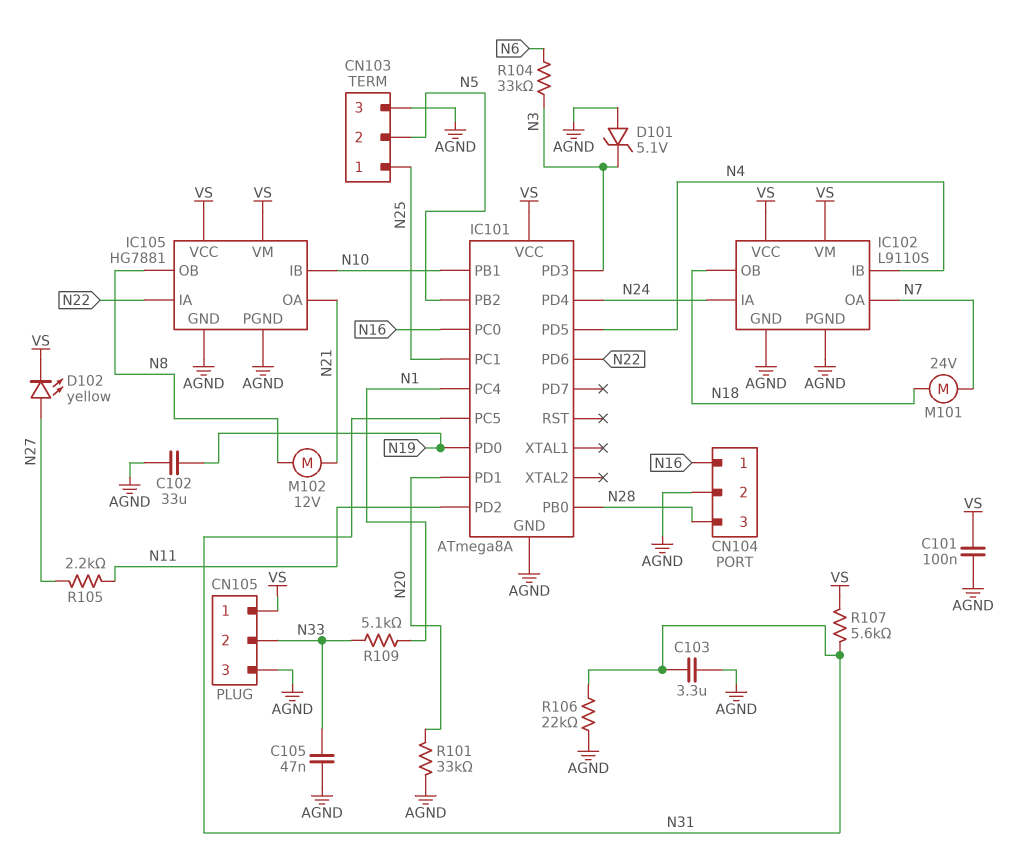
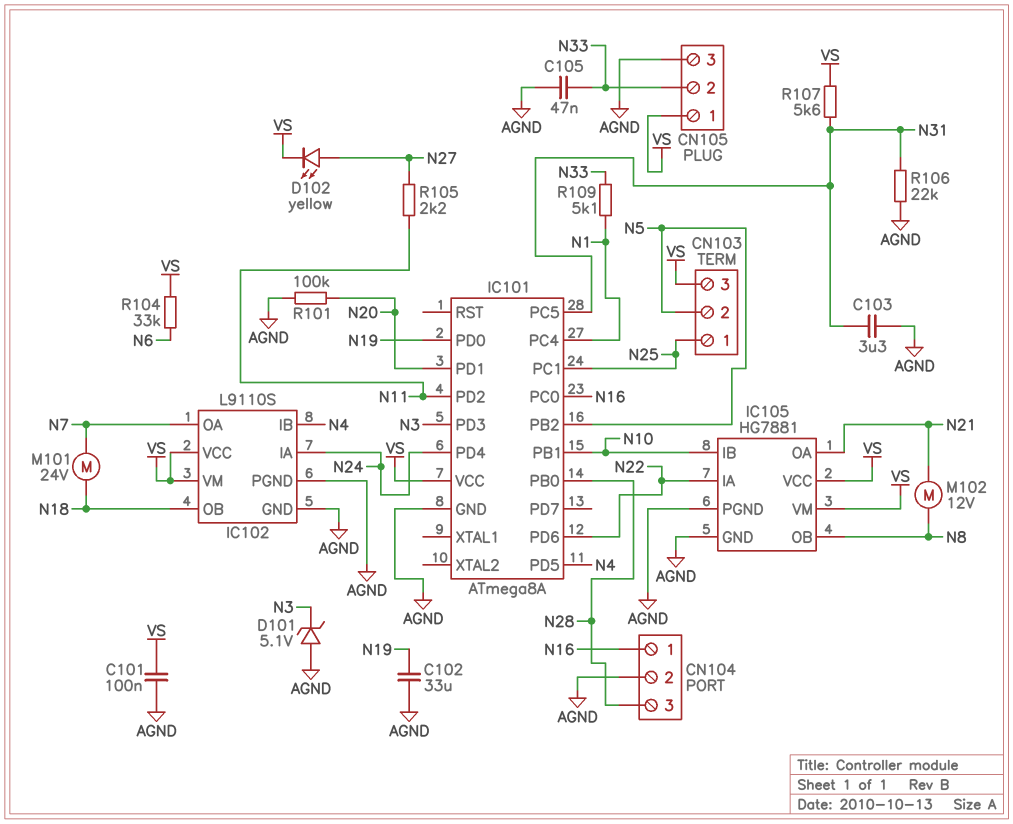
CN103 pin 3: AGND -> VS
R101: 33k (AGND, N20) -> 100k (AGND, N20)
R104: 33k (N3, N6) -> 33k (N6, VS)

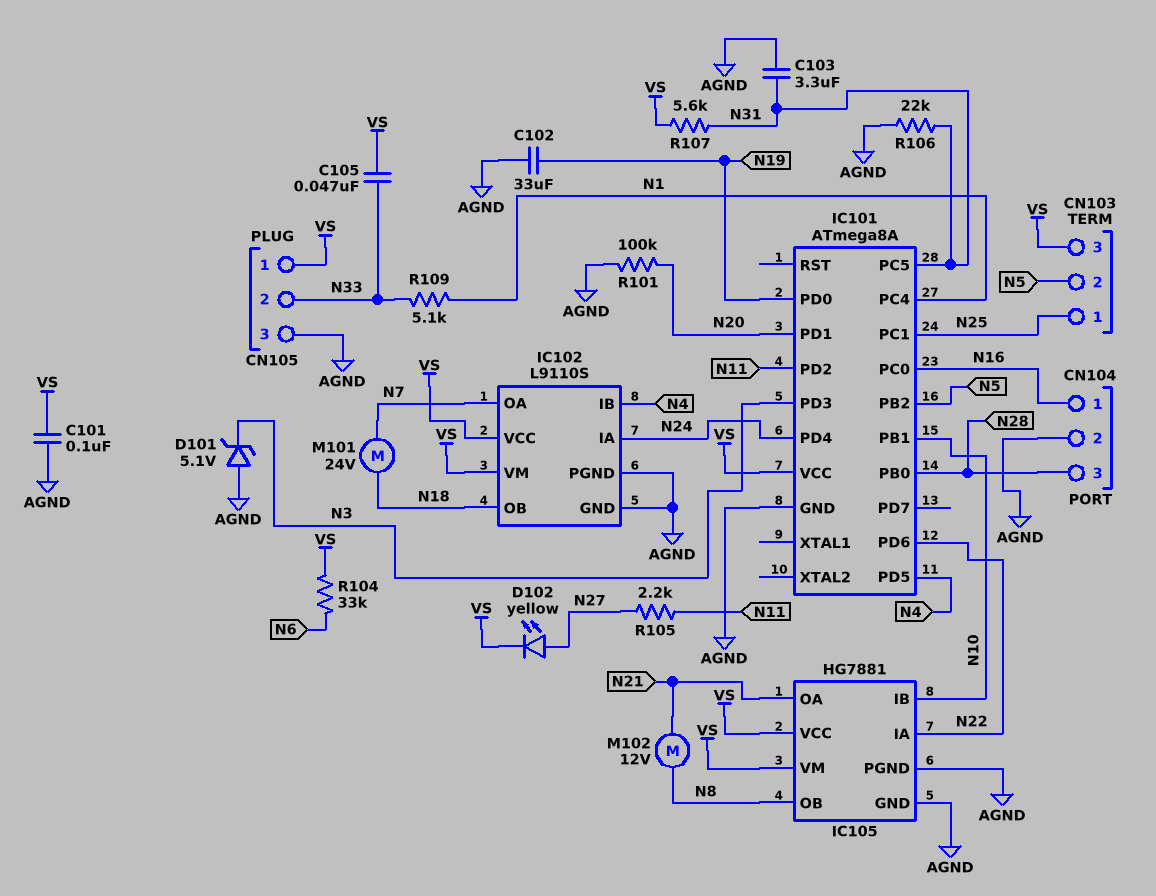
C105: 47nF (AGND, N33) -> 47nF (N33, VS)

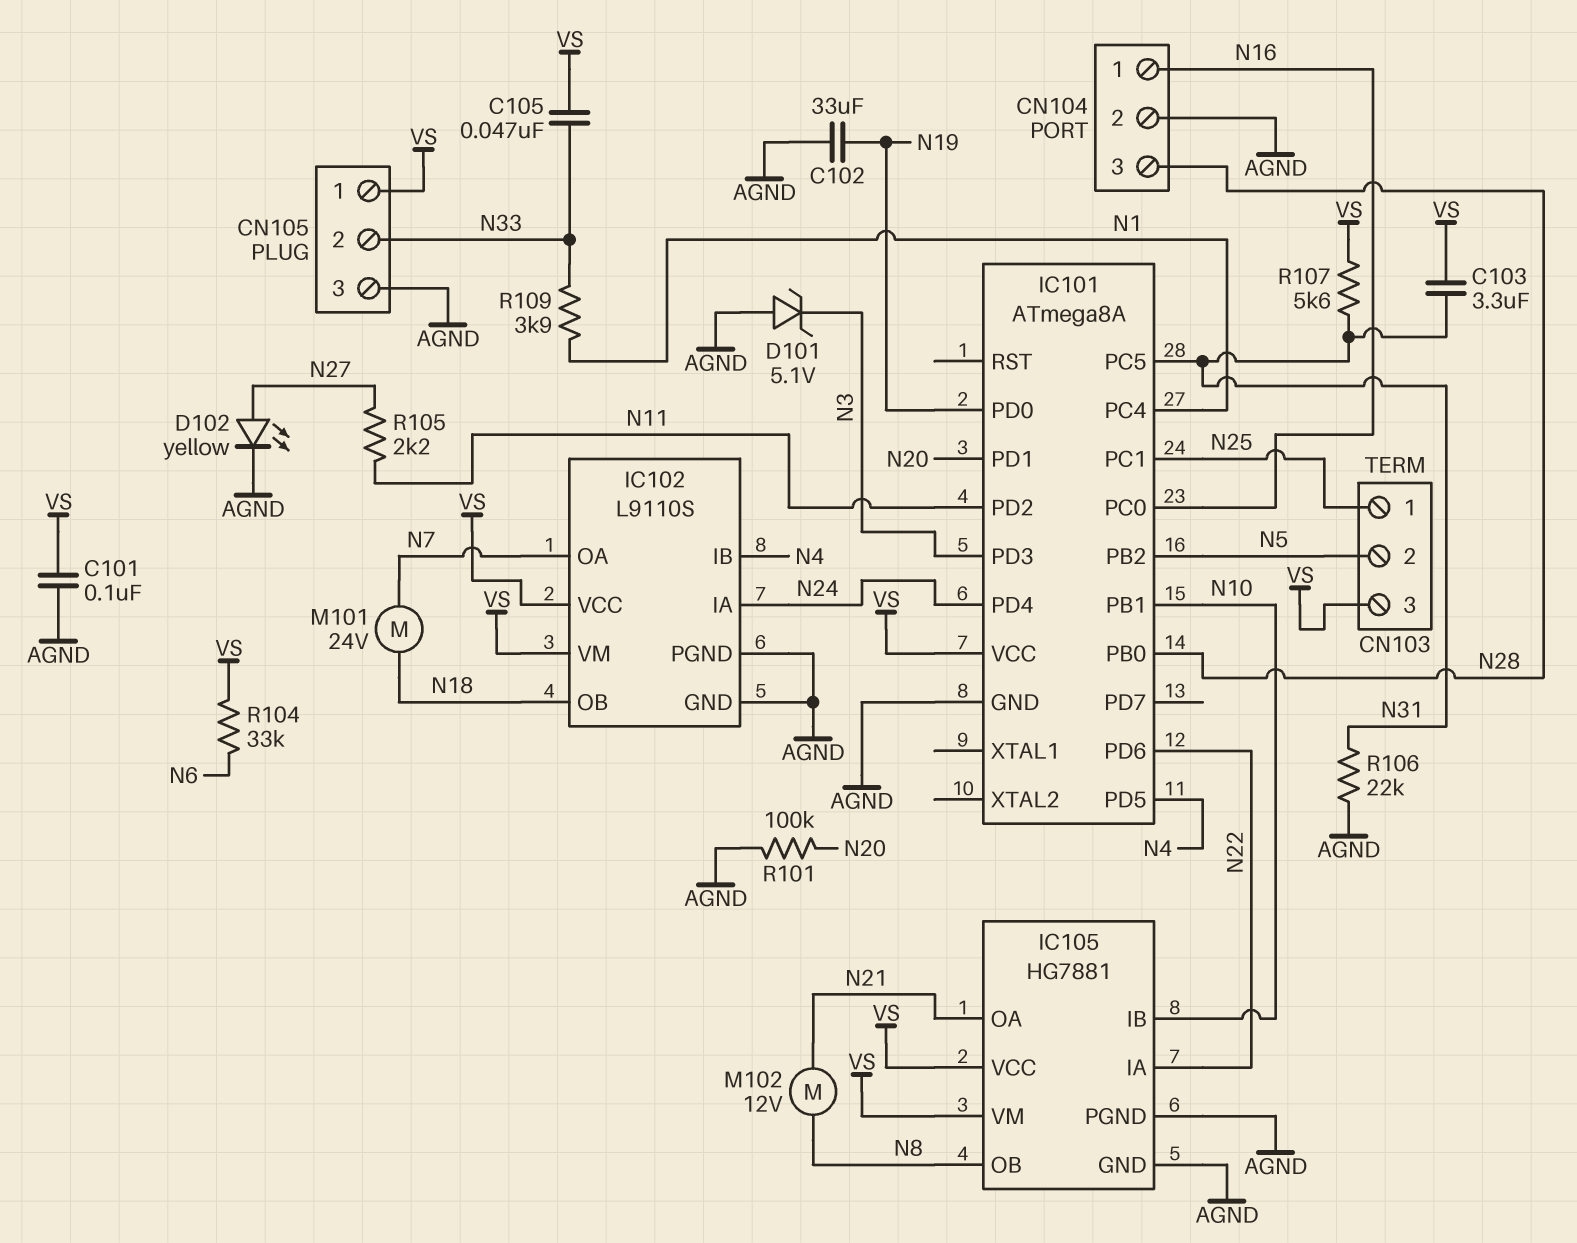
C103: 3.3uF (AGND, N31) -> 3.3uF (N31, VS)
D102: LED yellow (A N27, K VS) -> LED yellow (A N27, K AGND)
R109: 5.1k (N1, N33) -> 3.9k (N1, N33)

